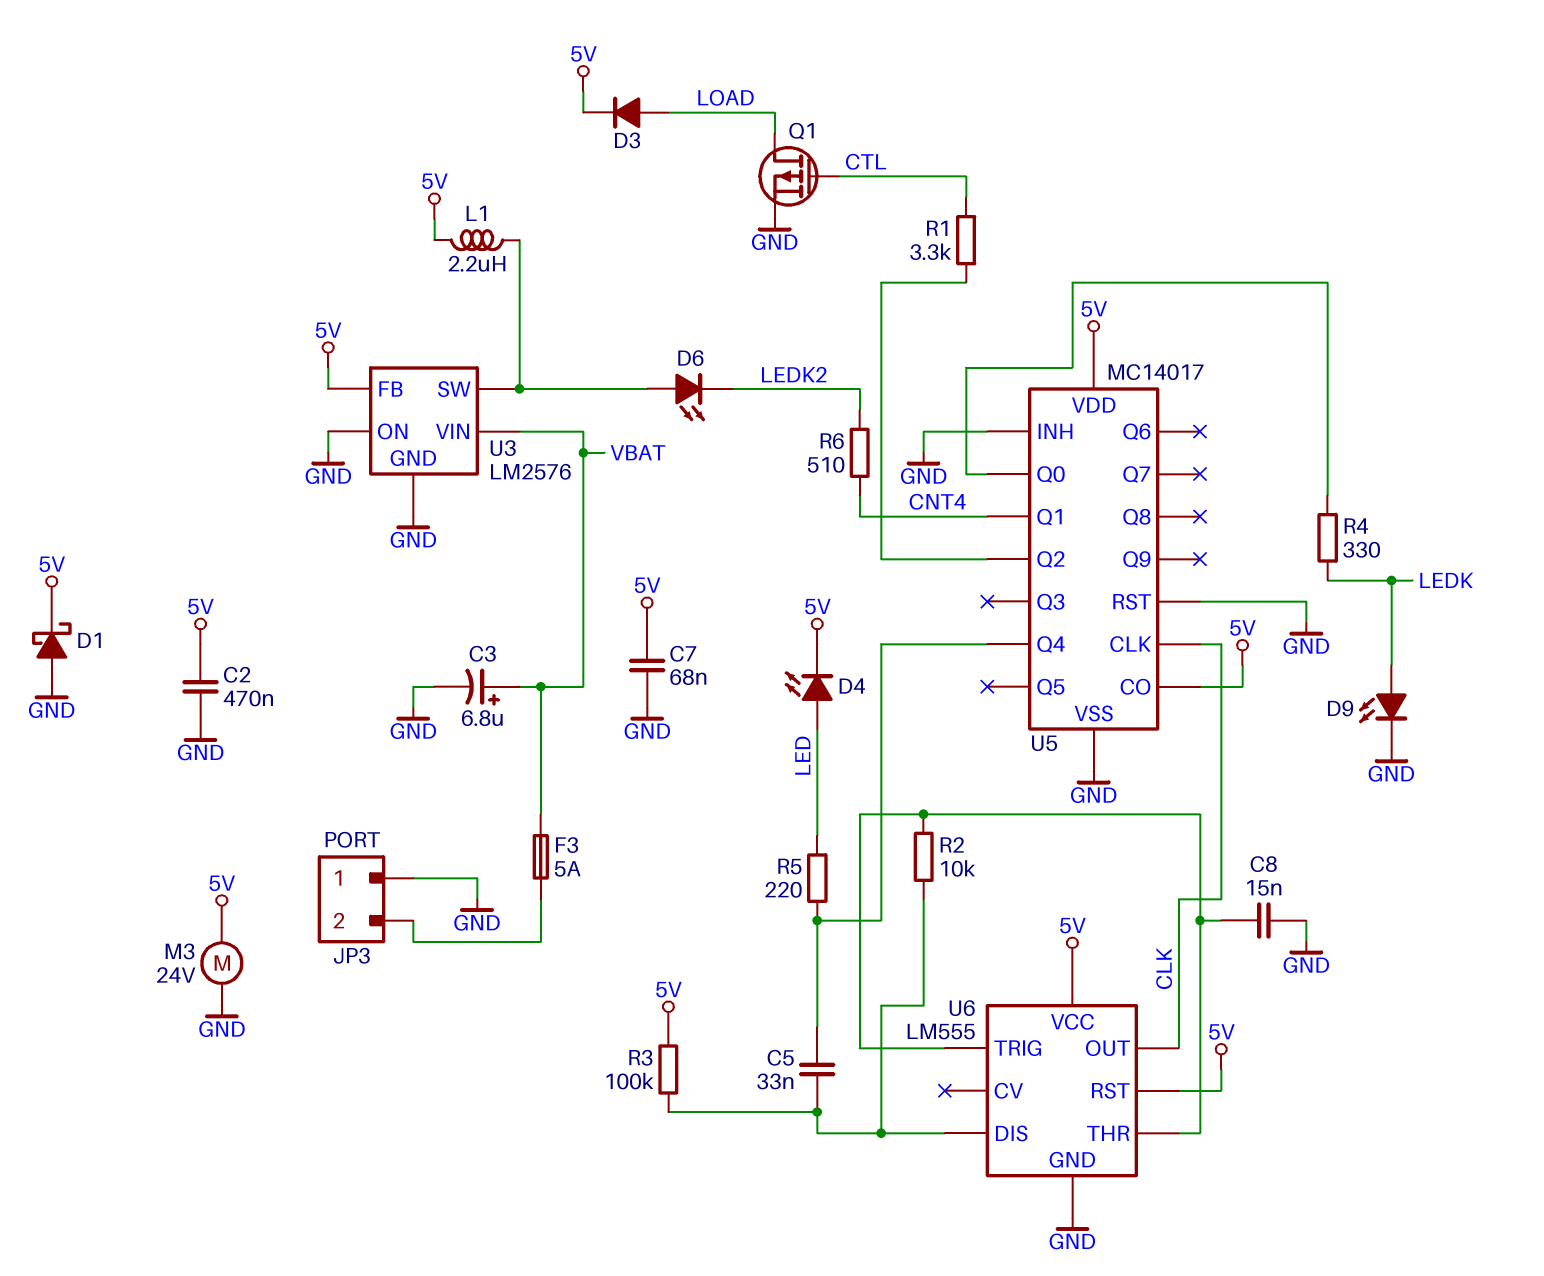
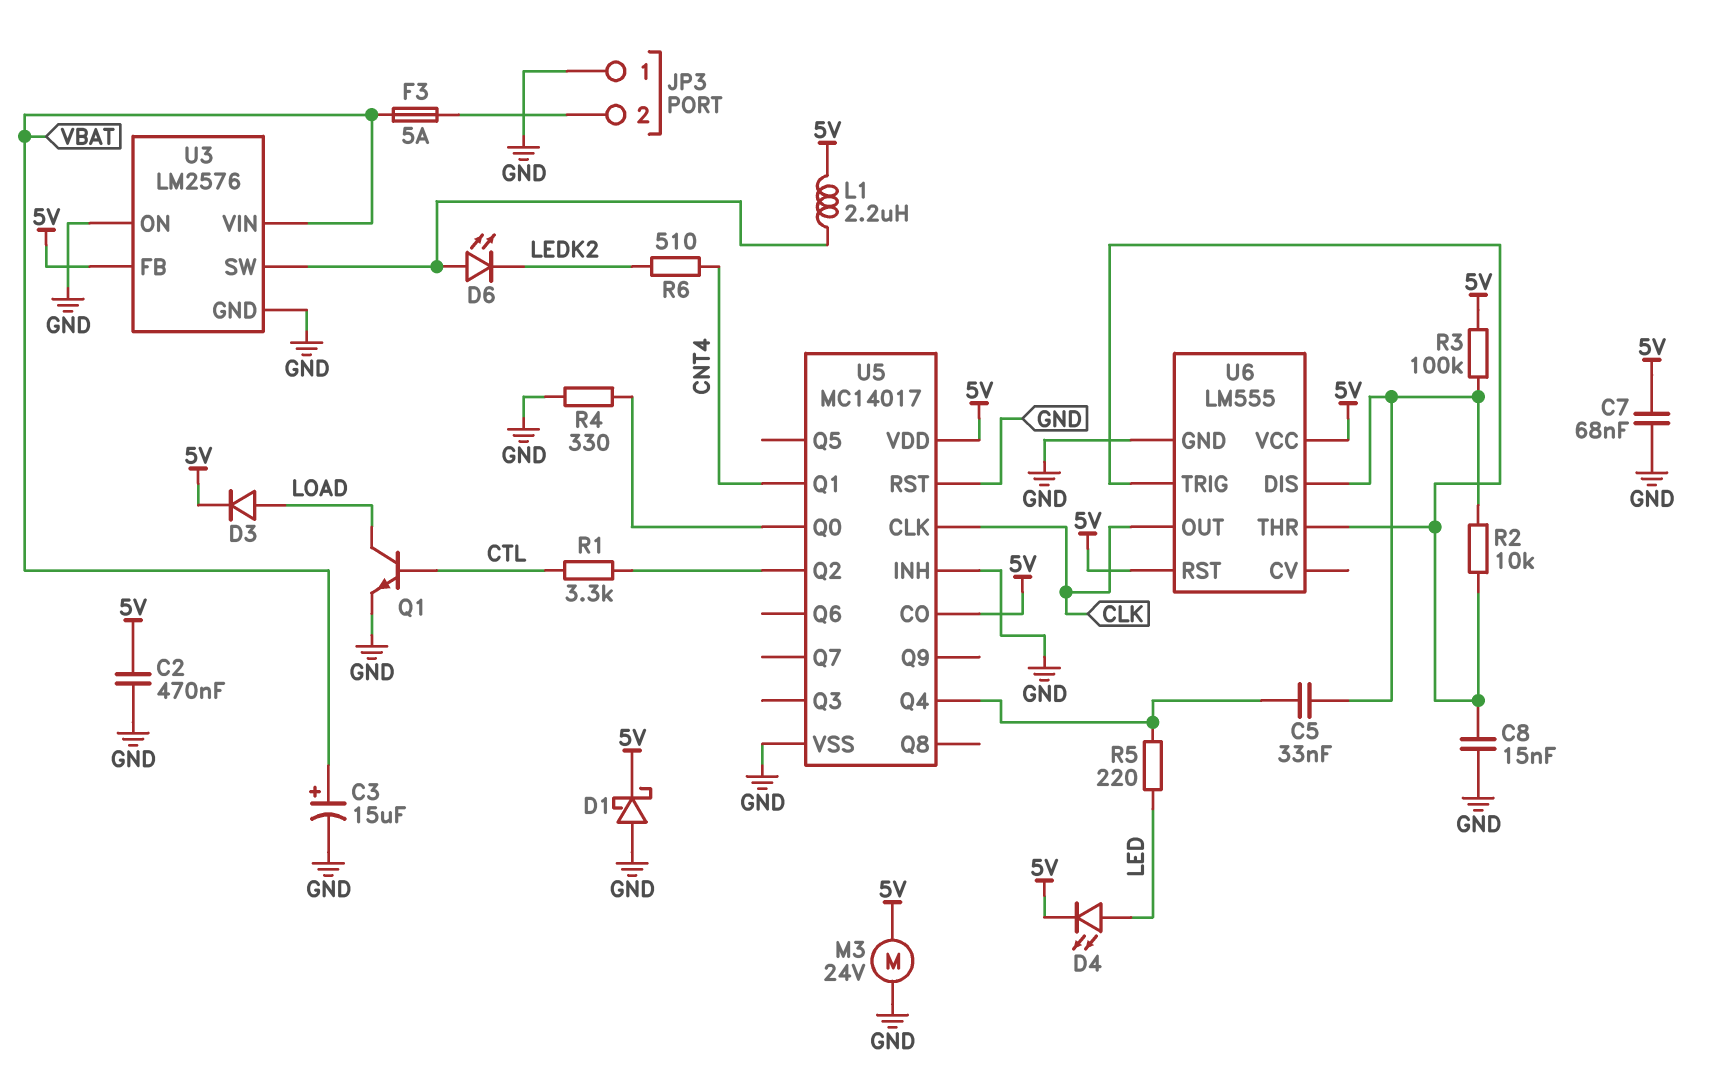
C3: 6.8uF (plus VBAT, minus GND) -> 15uF (plus VBAT, minus GND)
D9: LED (A LEDK, K GND) -> none
Q1: PMOS (G CTL, D LOAD, S GND) -> NPN (B CTL, C LOAD, E GND)
R4: 330 (LEDK, U5/Q0) -> 330 (GND, U5/Q0)

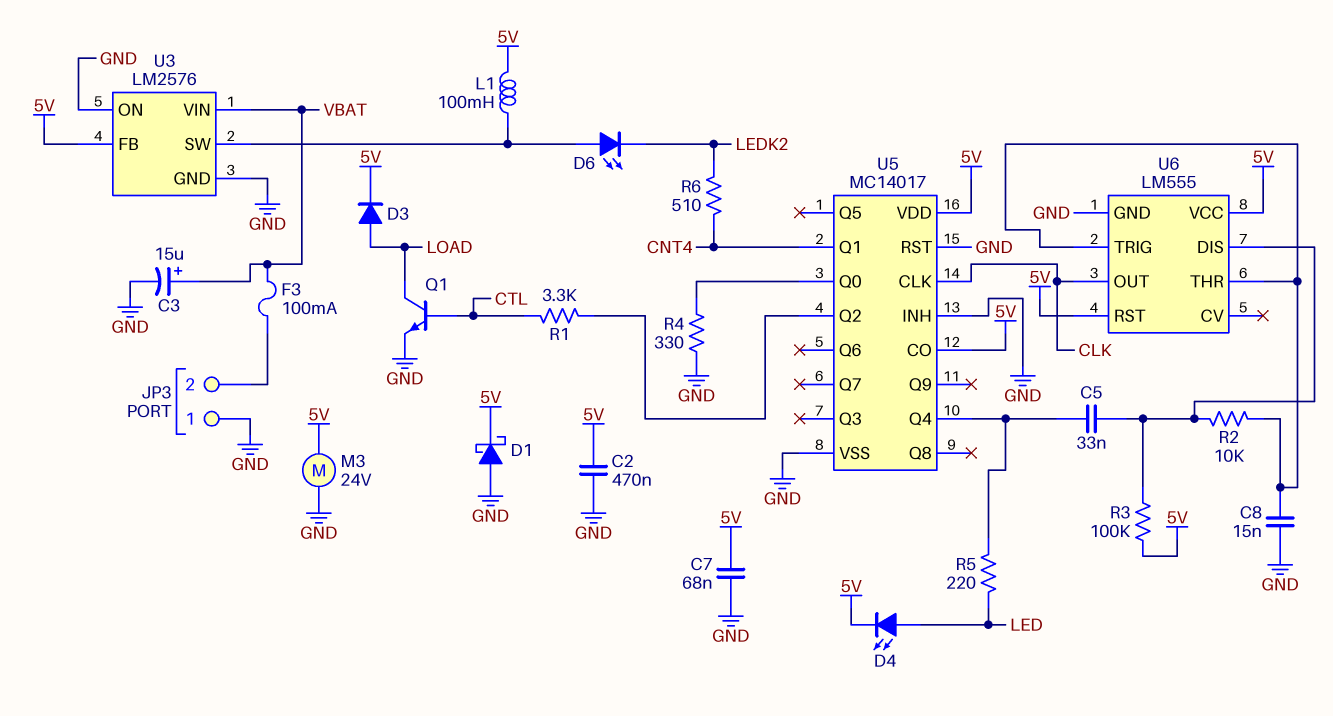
F3: 5A (JP3/2, VBAT) -> 100mA (JP3/2, VBAT)
L1: 2.2uH (5V, U3/SW) -> 100mH (5V, U3/SW)

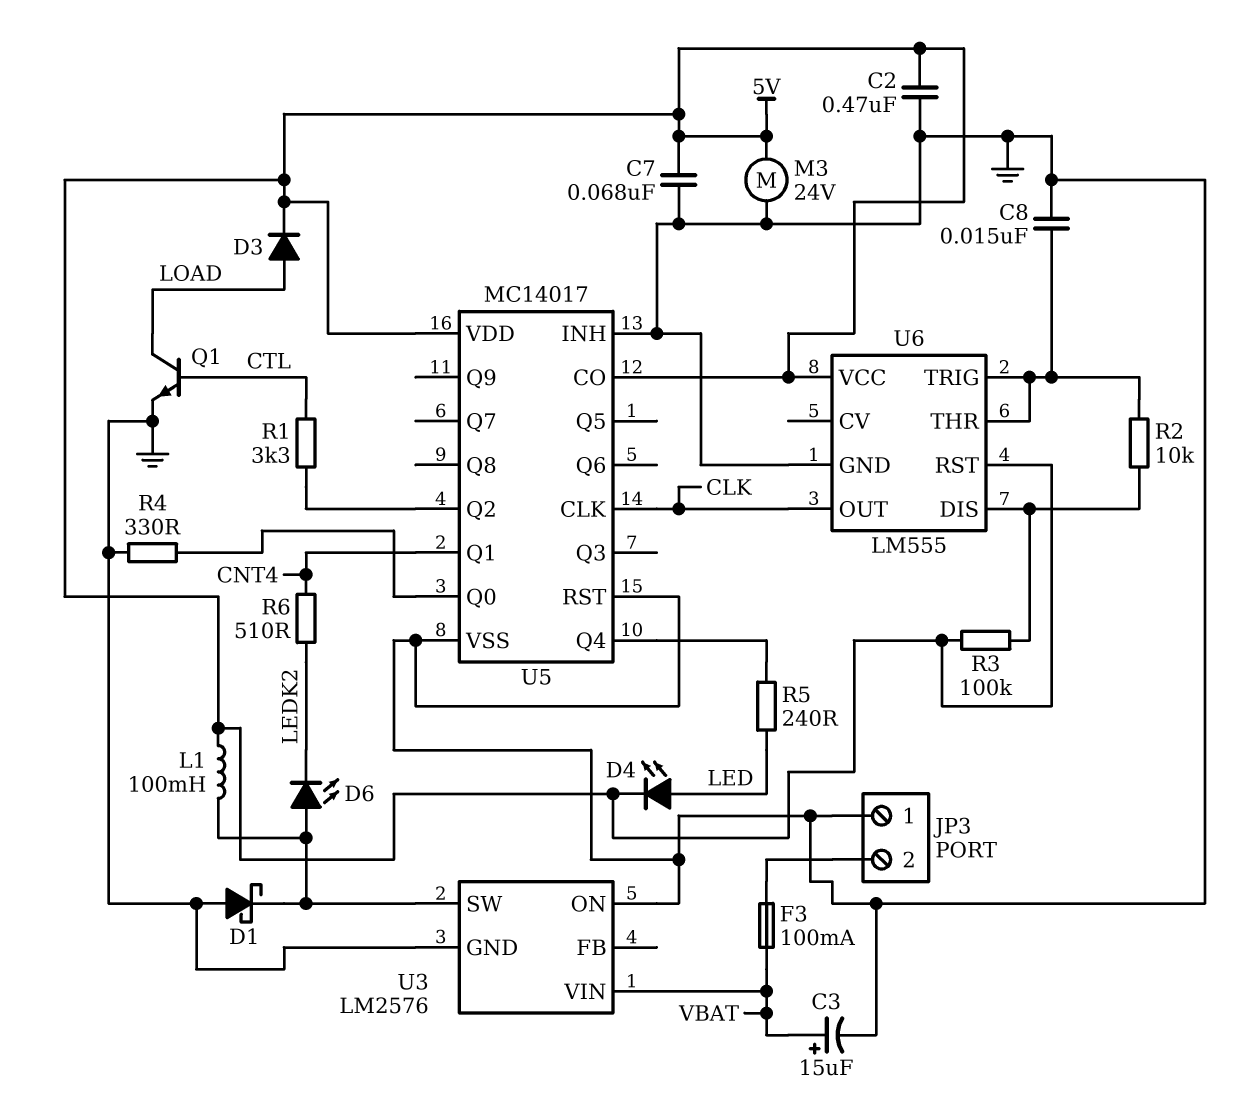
C5: 33nF (U5/Q4, U6/DIS) -> none
D1: schottky (A GND, K 5V) -> schottky (A GND, K U3/SW)
R5: 220 (LED, U5/Q4) -> 240 (LED, U5/Q4)
U3 pin FB: 5V -> none

